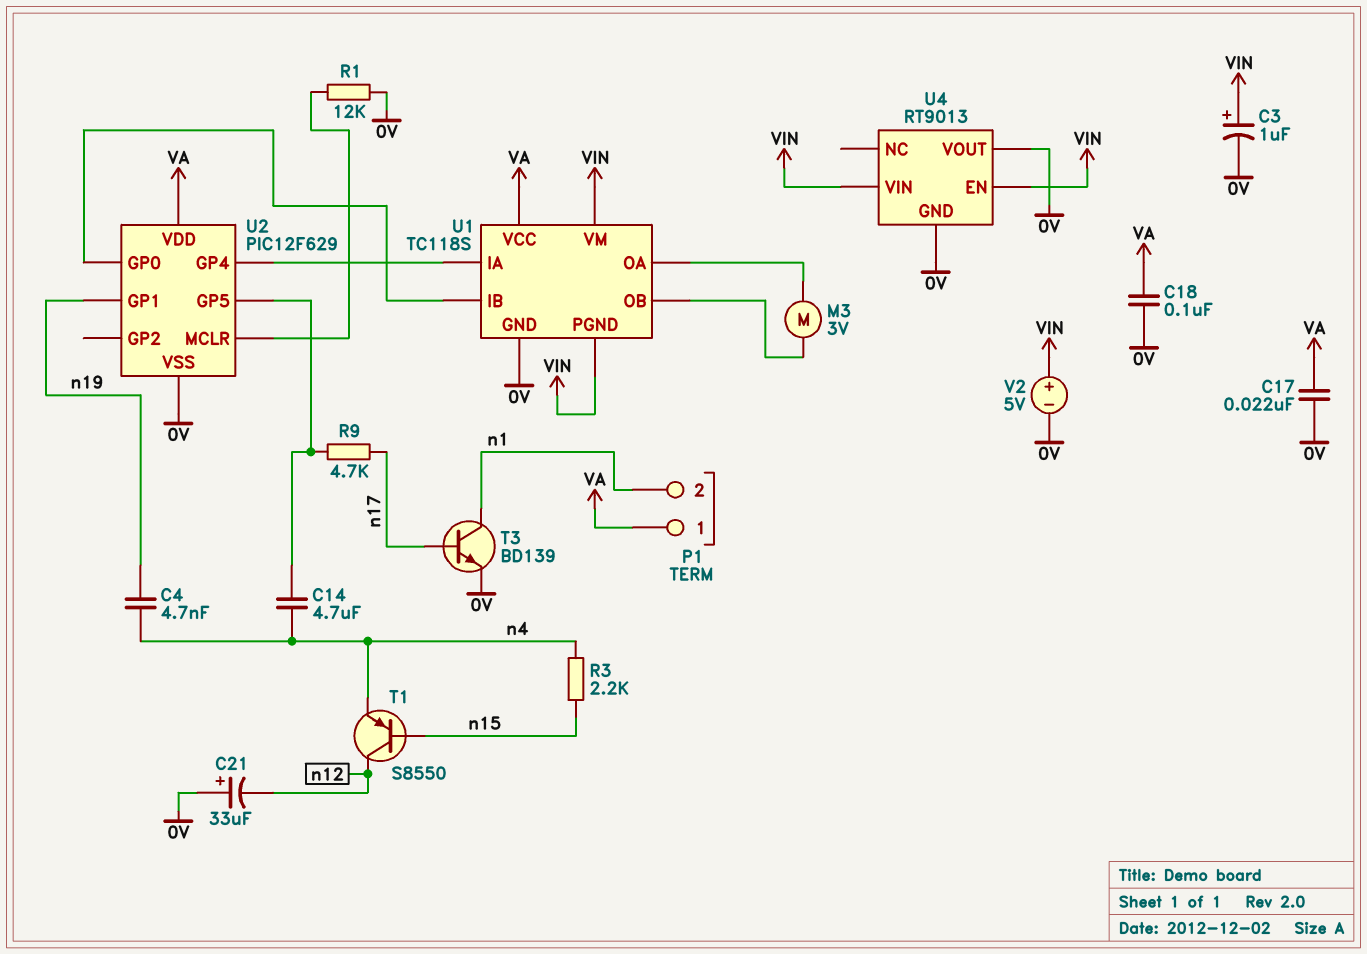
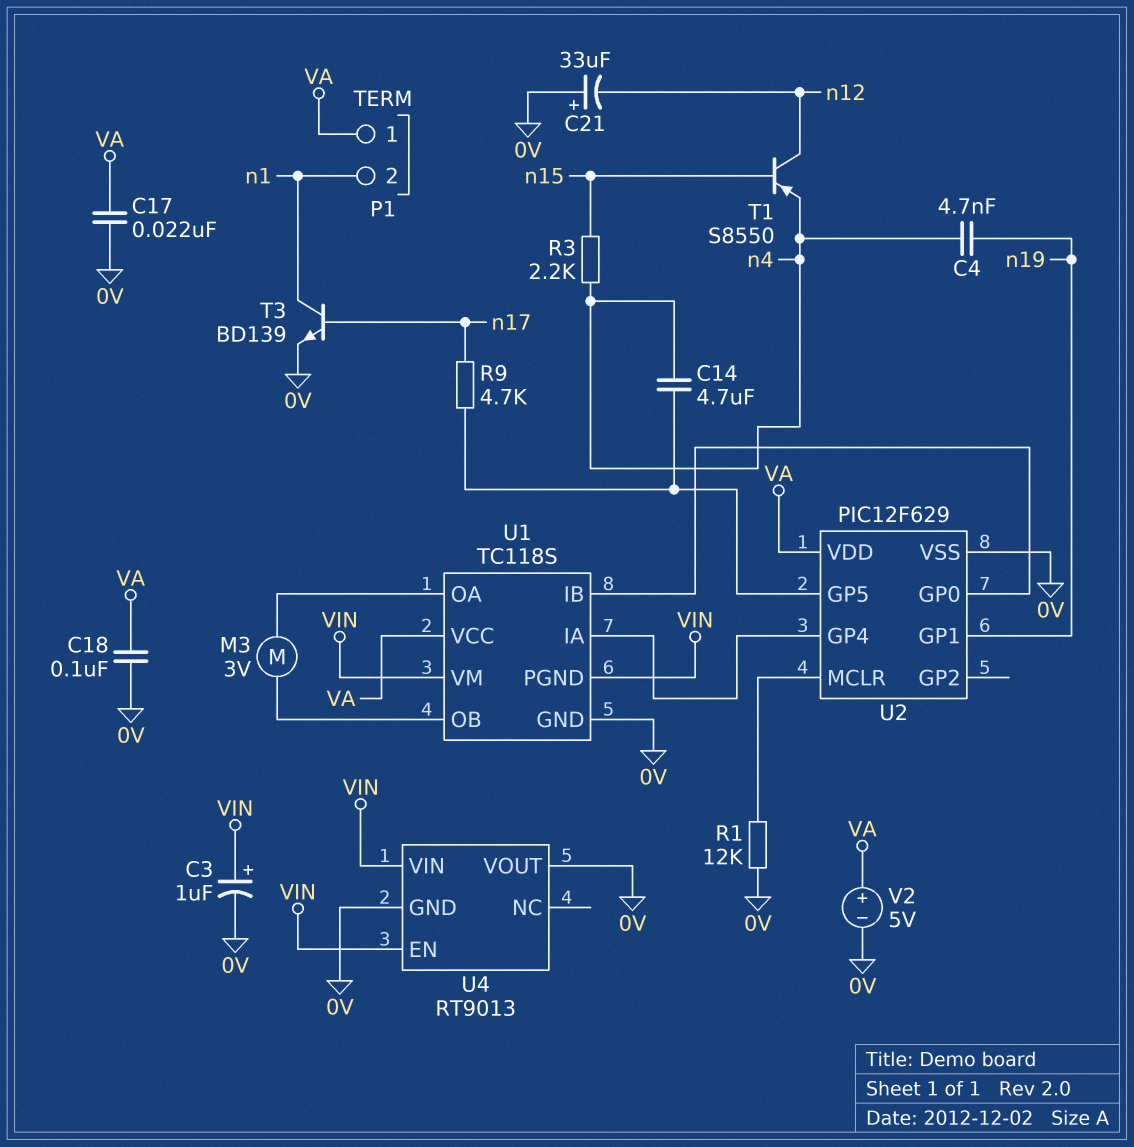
V2: 5V (plus VIN, minus 0V) -> 5V (plus VA, minus 0V)

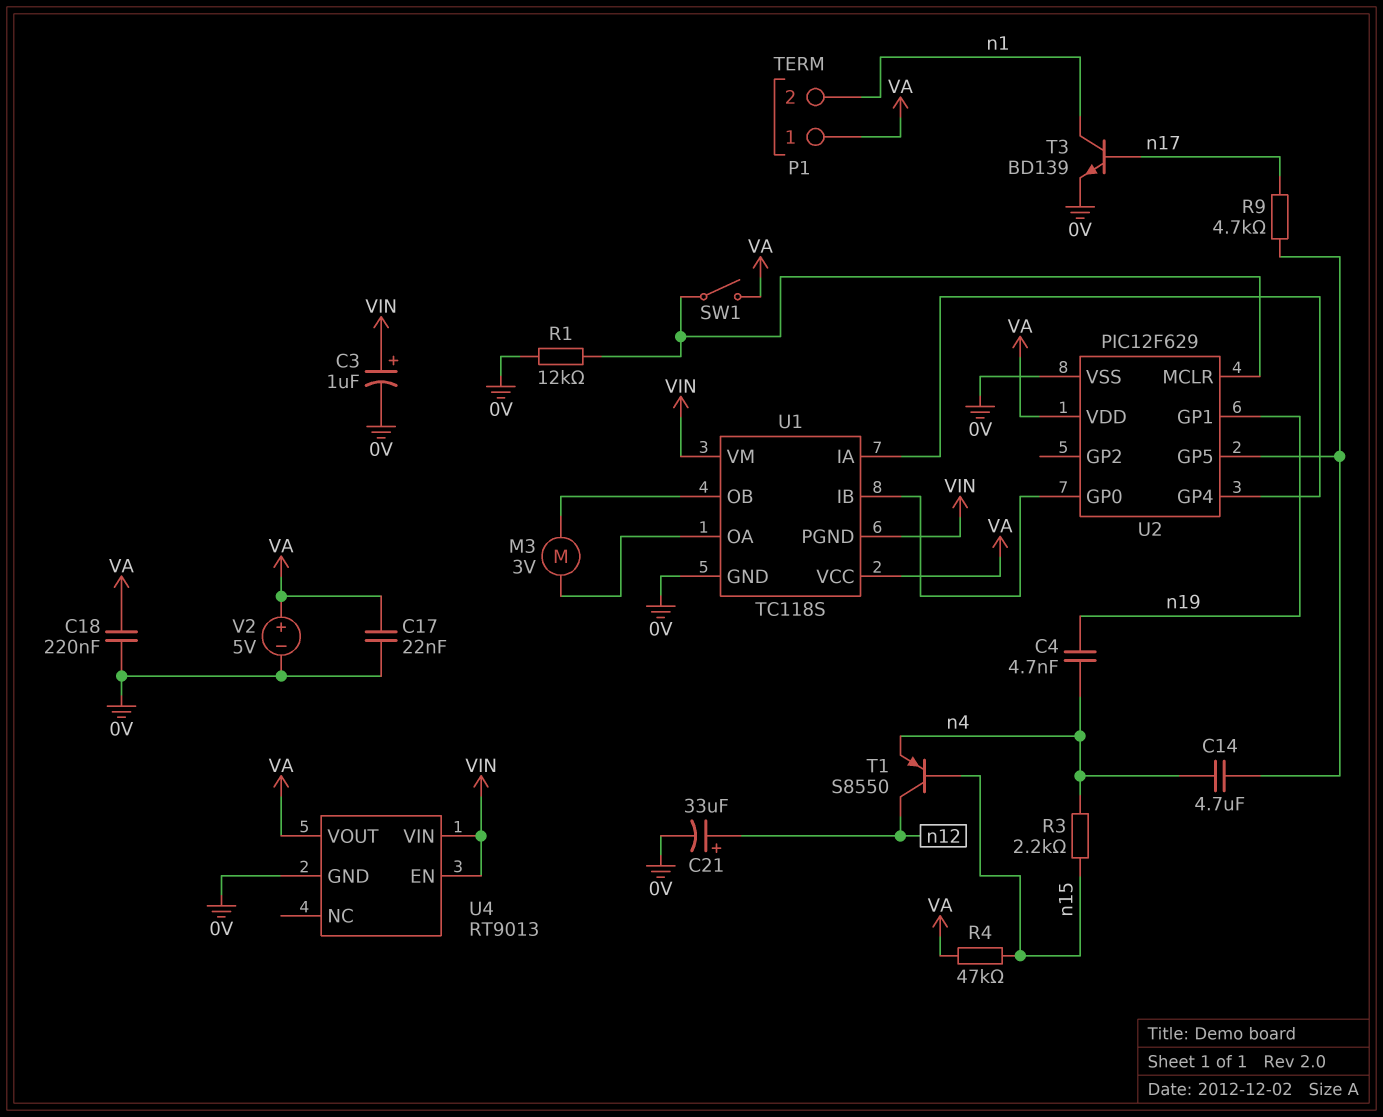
C18: 100nF (0V, VA) -> 220nF (0V, VA)
C21: 33uF (plus 0V, minus n12) -> 33uF (plus n12, minus 0V)
R4: none -> 47k (VA, n15)
SW1: none -> switch (U2/MCLR, VA)
U4 pin VOUT: 0V -> VA

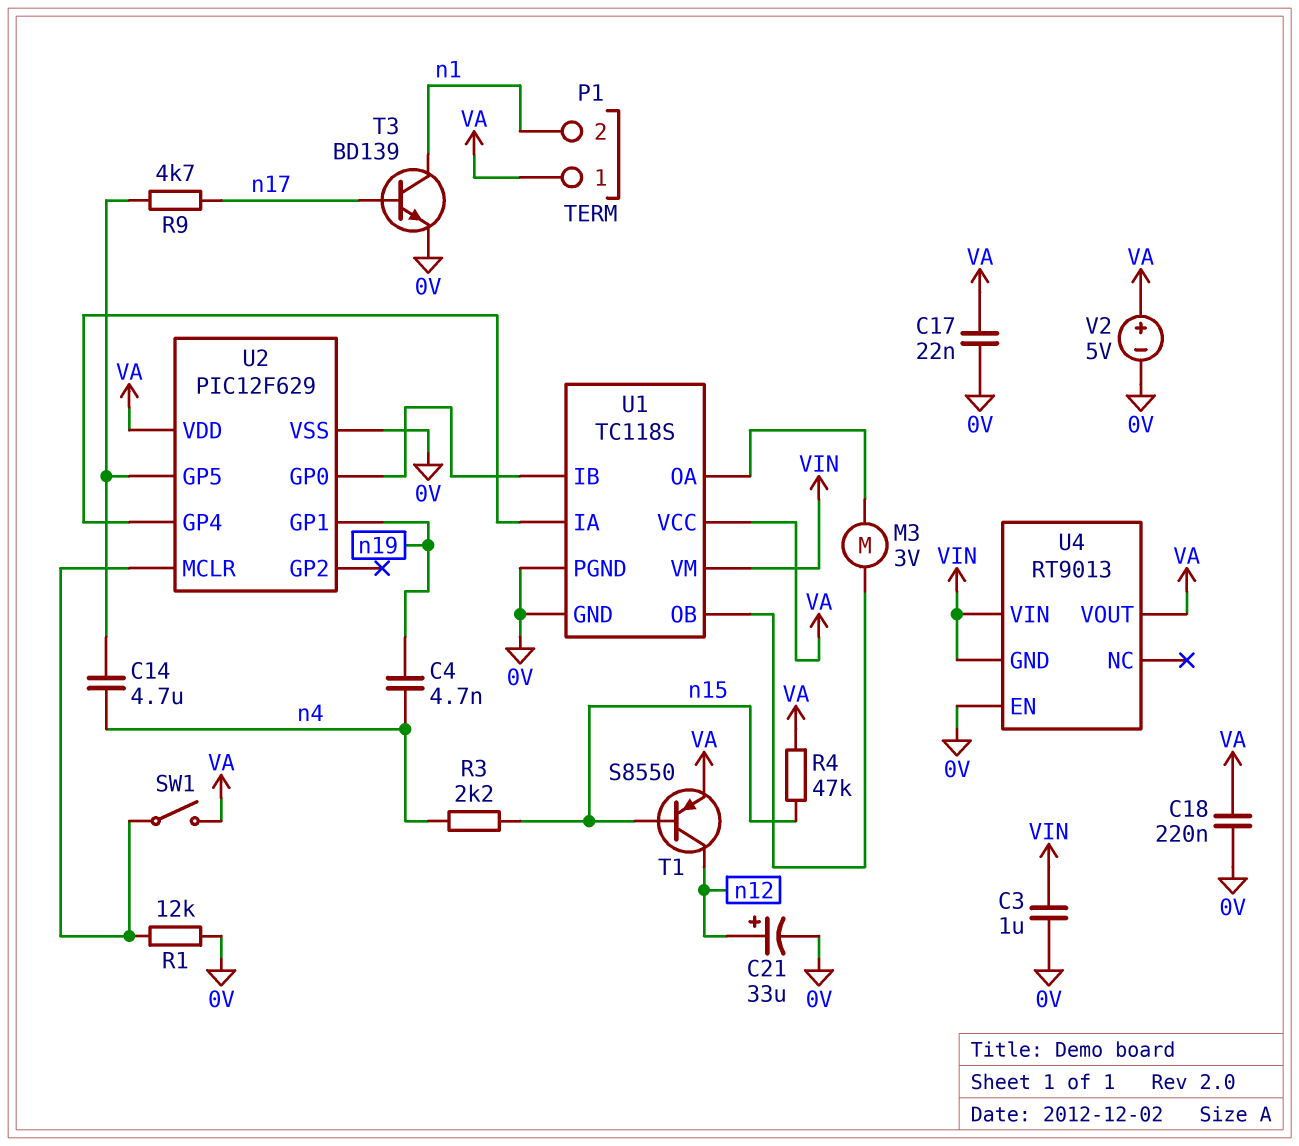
C3: 1uF (plus VIN, minus 0V) -> 1uF (0V, VIN)
T1: PNP S8550 (B n15, C n12, E n4) -> PNP S8550 (B n15, C n12, E VA)
U1 pin PGND: VIN -> 0V
U4 pin EN: VIN -> 0V
U4 pin GND: 0V -> VIN

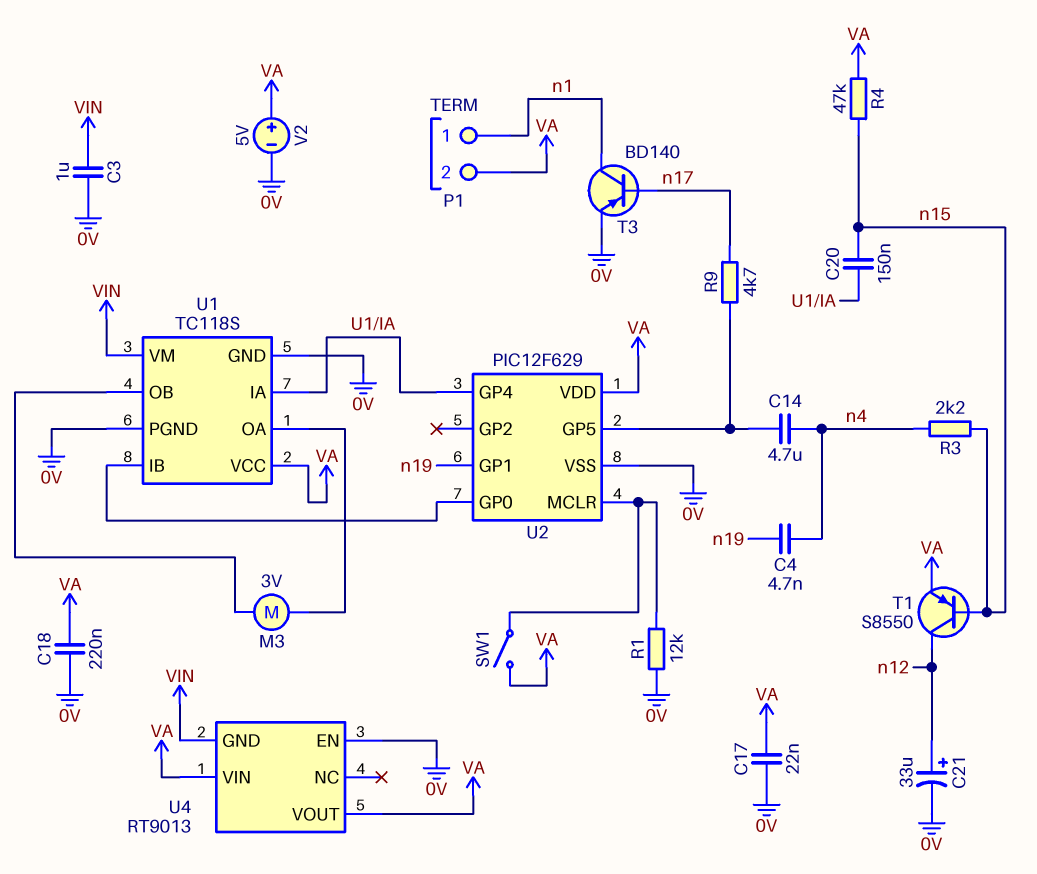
C20: none -> 150nF (U1/IA, n15)
P1 pin 1: VA -> n1
P1 pin 2: n1 -> VA
T3: NPN BD139 (B n17, C n1, E 0V) -> PNP BD140 (B n17, C n1, E 0V)
U4 pin VIN: VIN -> VA

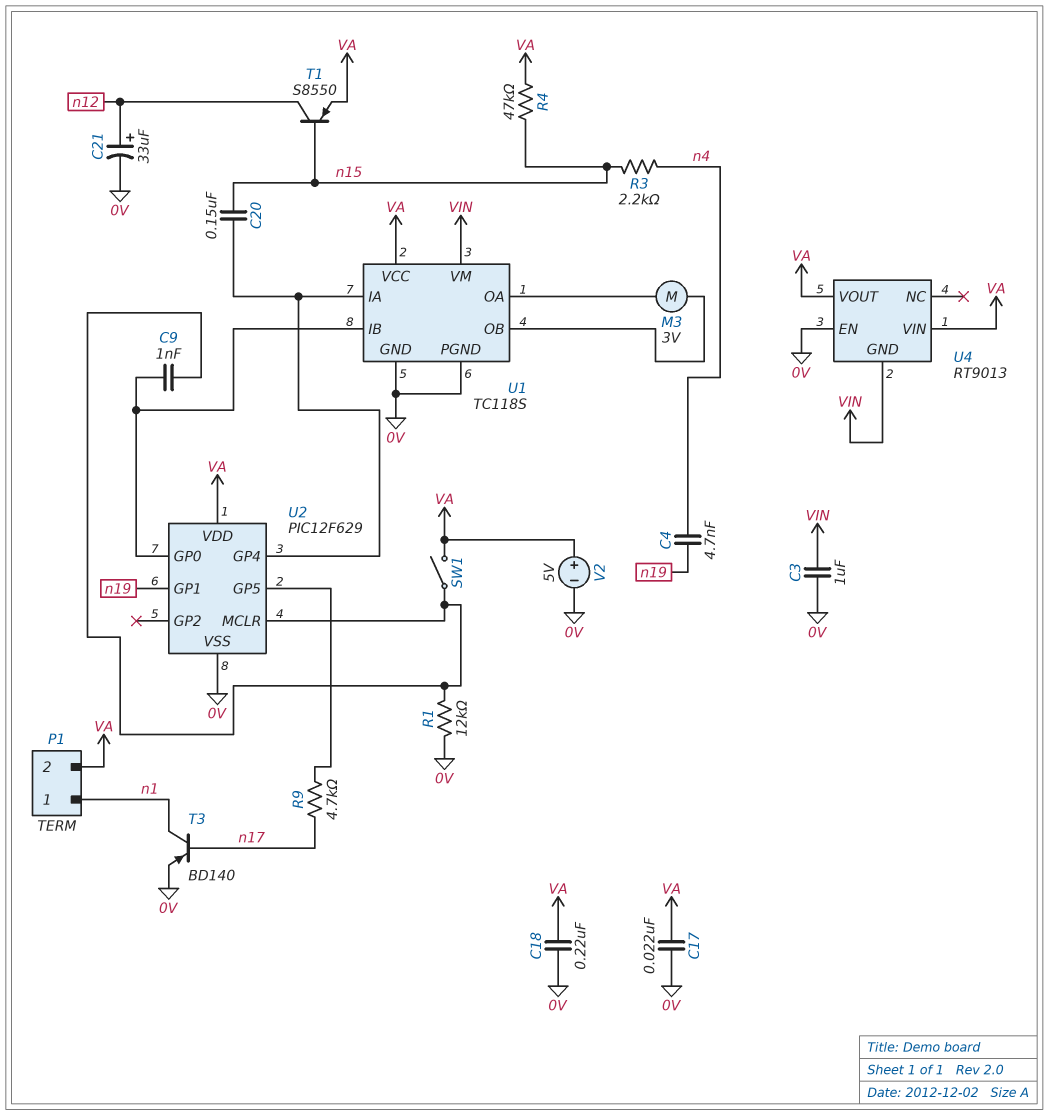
C9: none -> 1nF (U1/IB, U2/MCLR)
C14: 4.7uF (U2/GP5, n4) -> none

